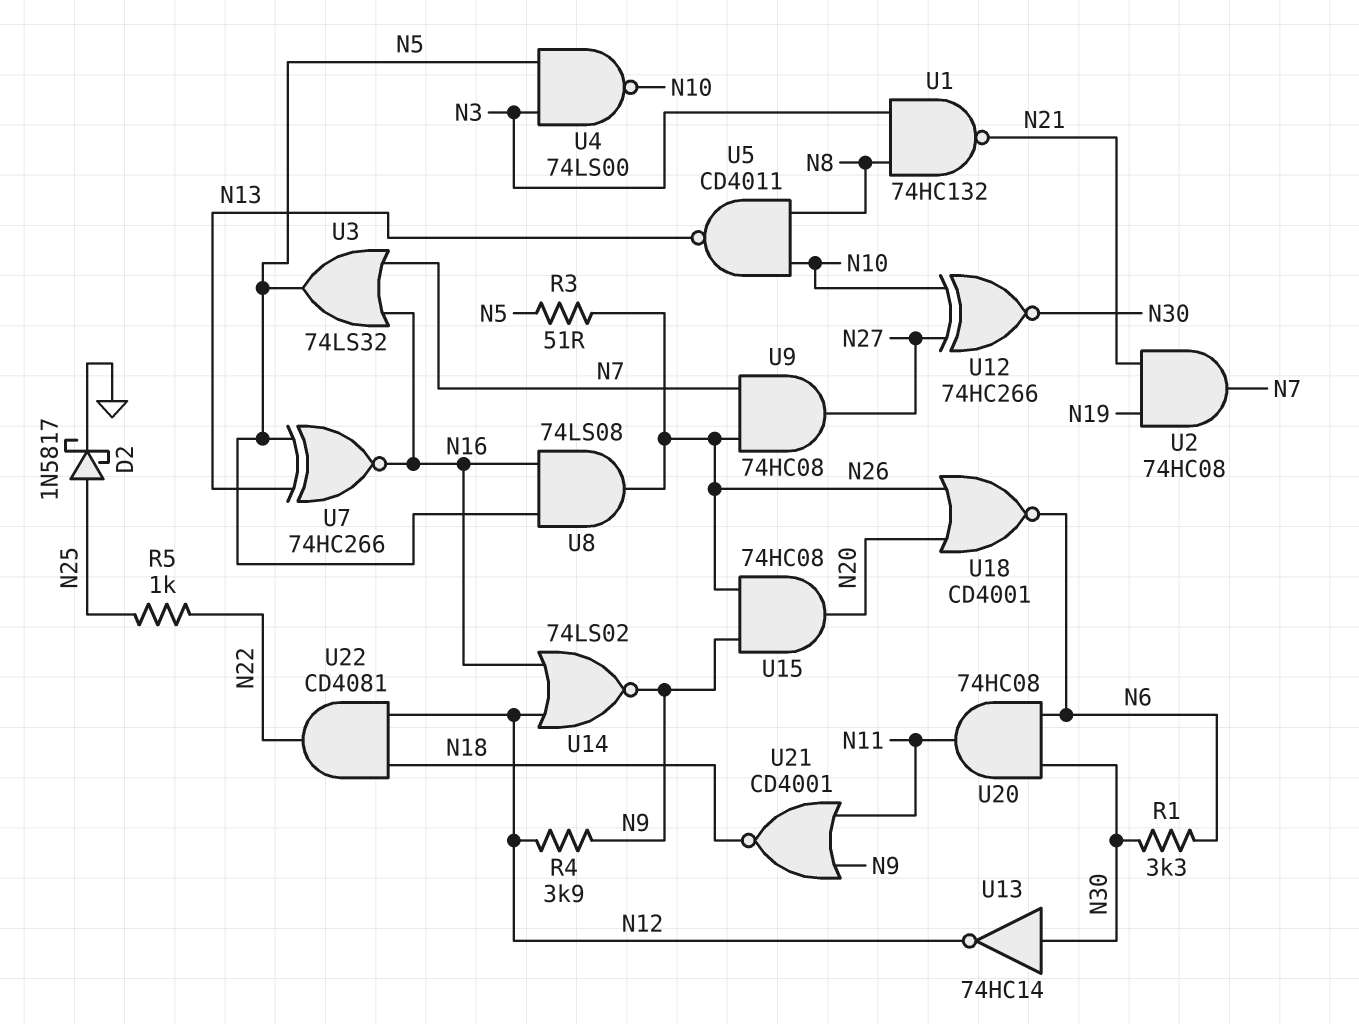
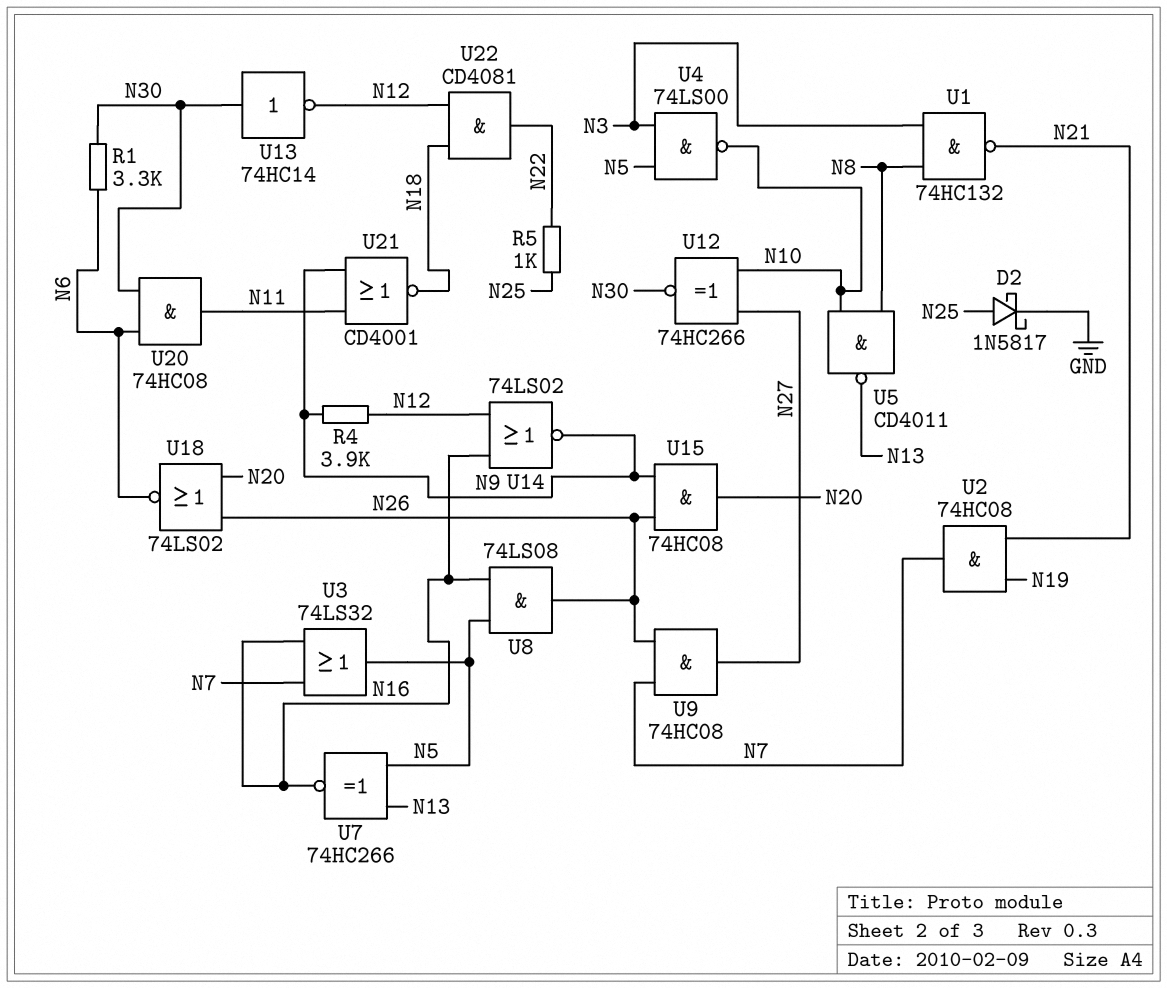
R3: 51 (N5, N26) -> none
U18: NOR CD4001 (in N20, in N26, out N6) -> NOR 74LS02 (in N20, in N26, out N6)

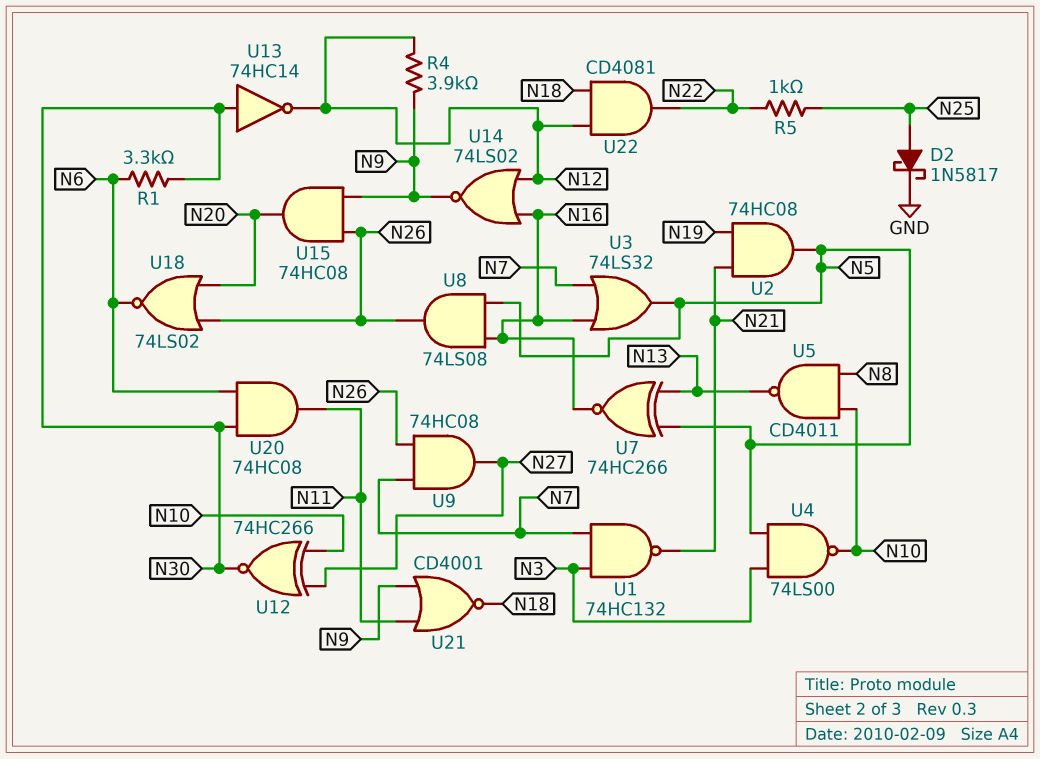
U1: NAND 74HC132 (in N3, in N8, out N21) -> NAND 74HC132 (in N3, in N7, out N21)
U2: AND 74HC08 (in N19, in N21, out N7) -> AND 74HC08 (in N19, in N21, out N5)

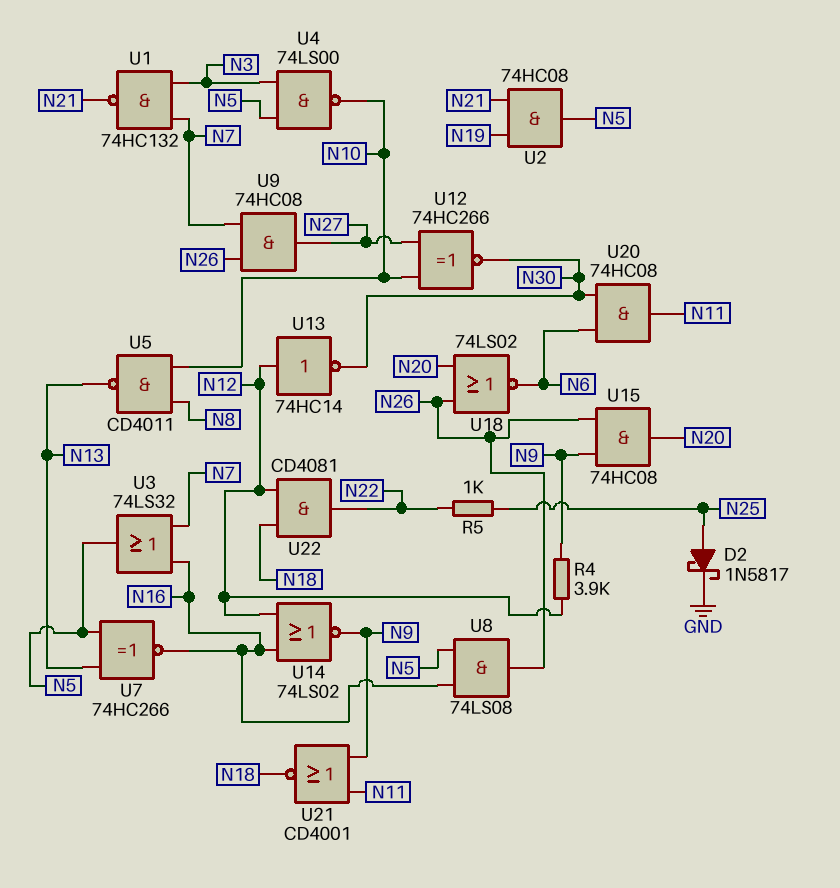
R1: 3.3k (N6, N30) -> none
U13: NOT 74HC14 (in N30, out N12) -> NOT 74HC14 (in N12, out N30)

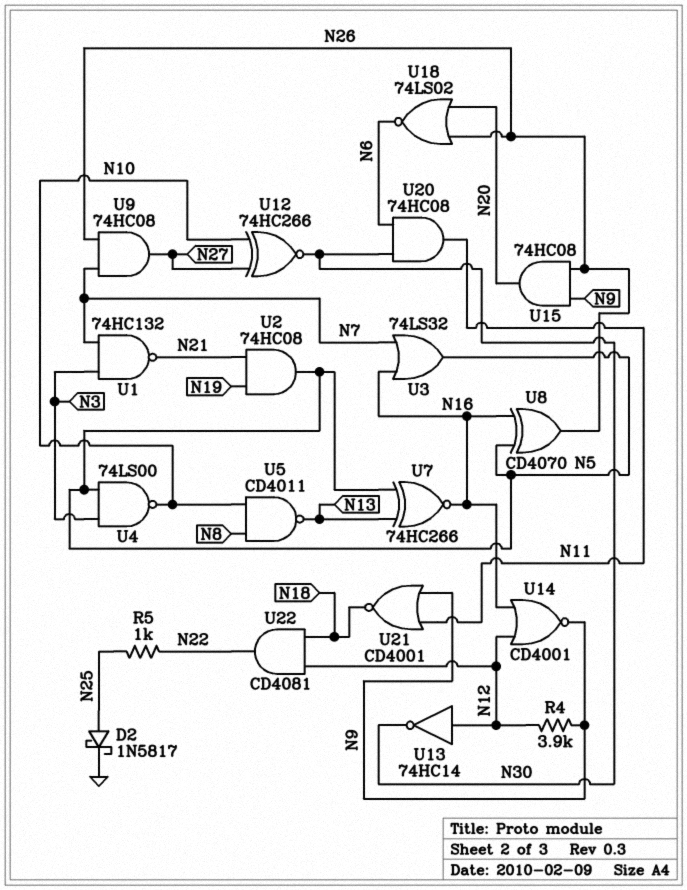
U8: AND 74LS08 (in N5, in N16, out N26) -> XOR CD4070 (in N5, in N16, out N26)
U14: NOR 74LS02 (in N12, in N16, out N9) -> NOR CD4001 (in N12, in N16, out N9)

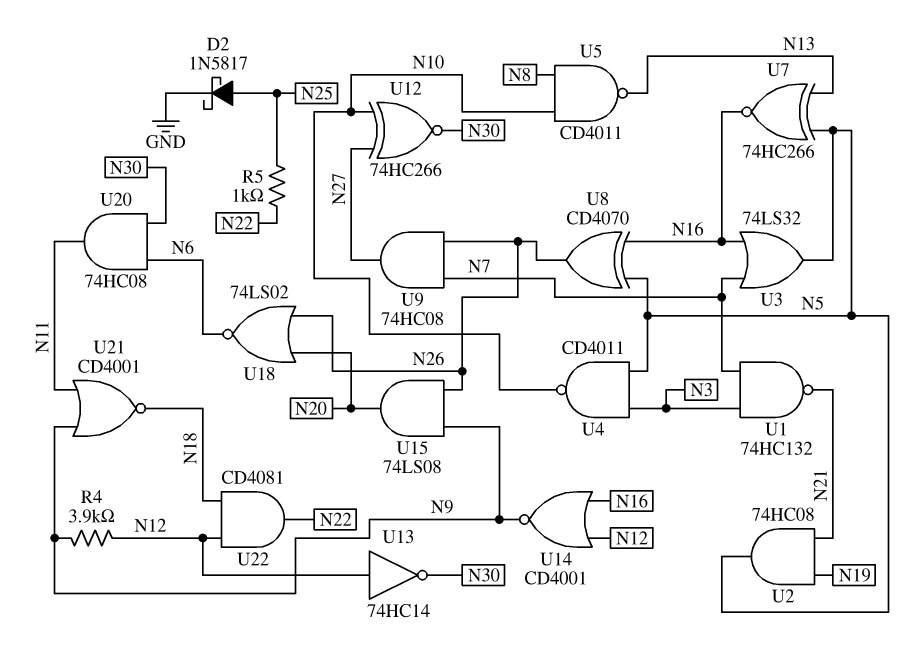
U4: NAND 74LS00 (in N3, in N5, out N10) -> NAND CD4011 (in N3, in N5, out N10)
U15: AND 74HC08 (in N9, in N26, out N20) -> AND 74LS08 (in N9, in N26, out N20)

